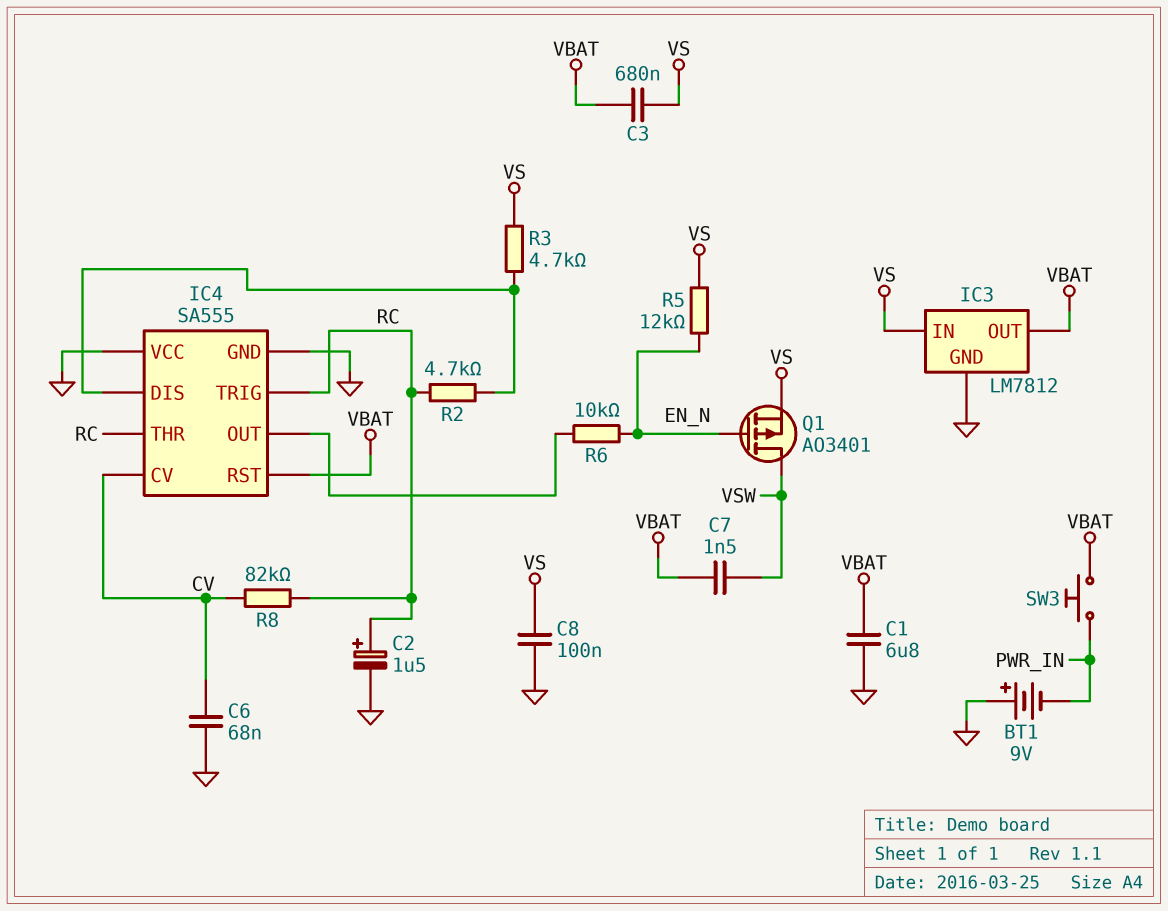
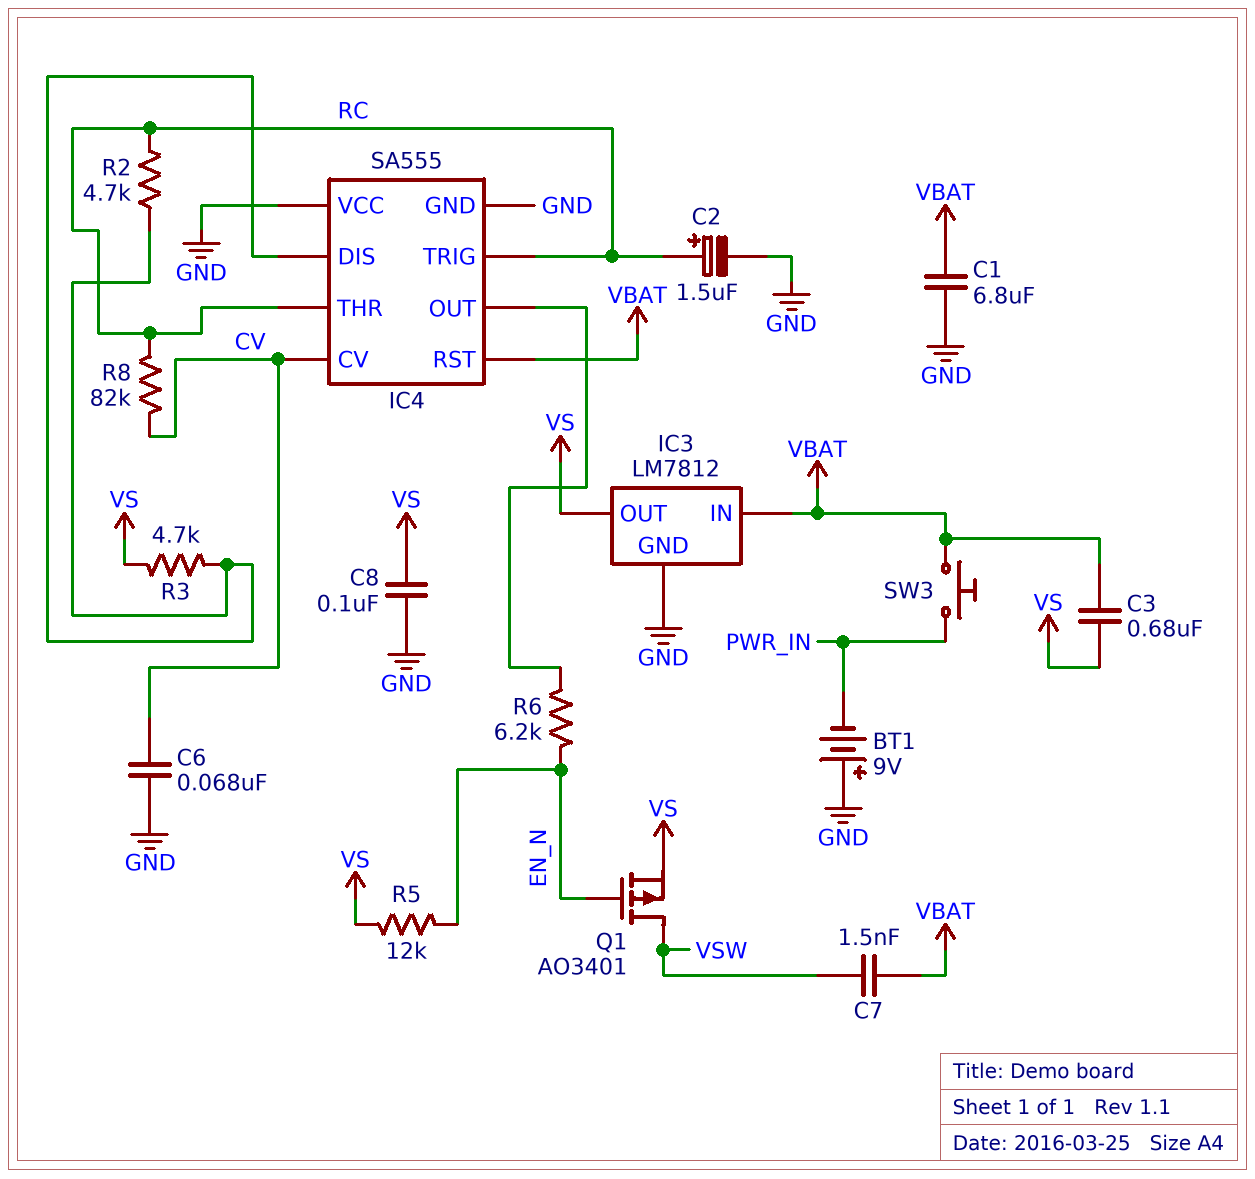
IC3 pin IN: VS -> VBAT
IC3 pin OUT: VBAT -> VS
R6: 10k (EN_N, IC4/OUT) -> 6.2k (EN_N, IC4/OUT)

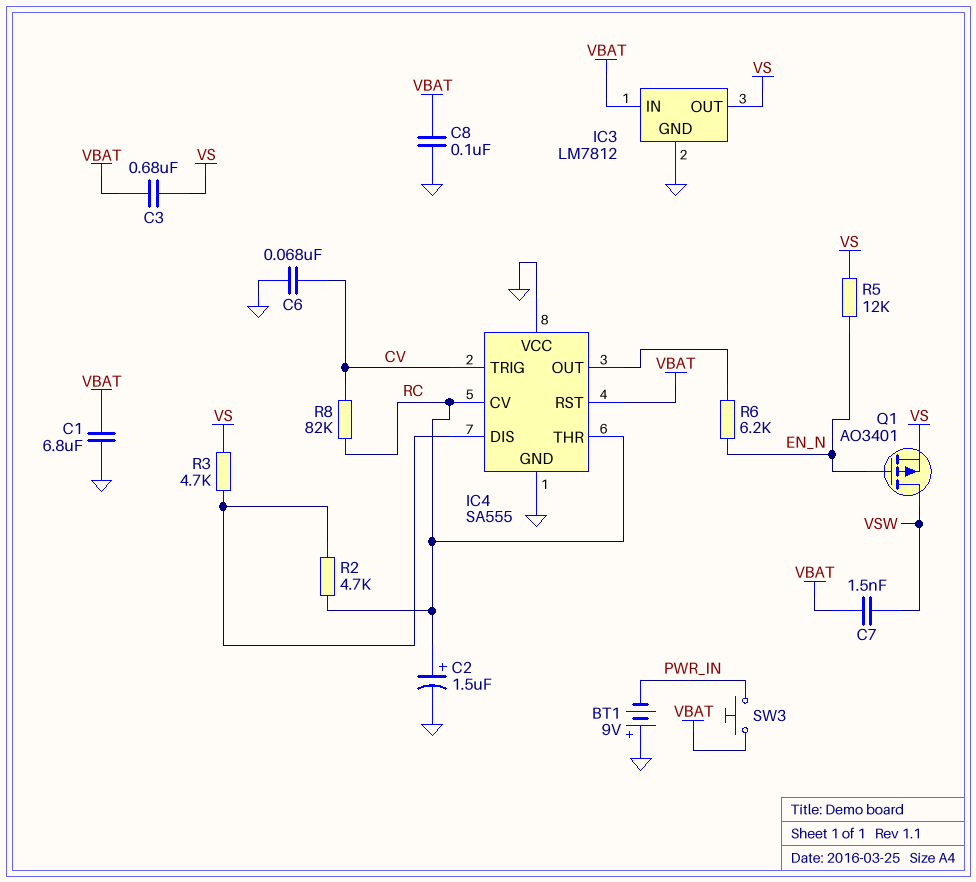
C8: 100nF (GND, VS) -> 100nF (GND, VBAT)
IC4 pin CV: CV -> RC
IC4 pin TRIG: RC -> CV

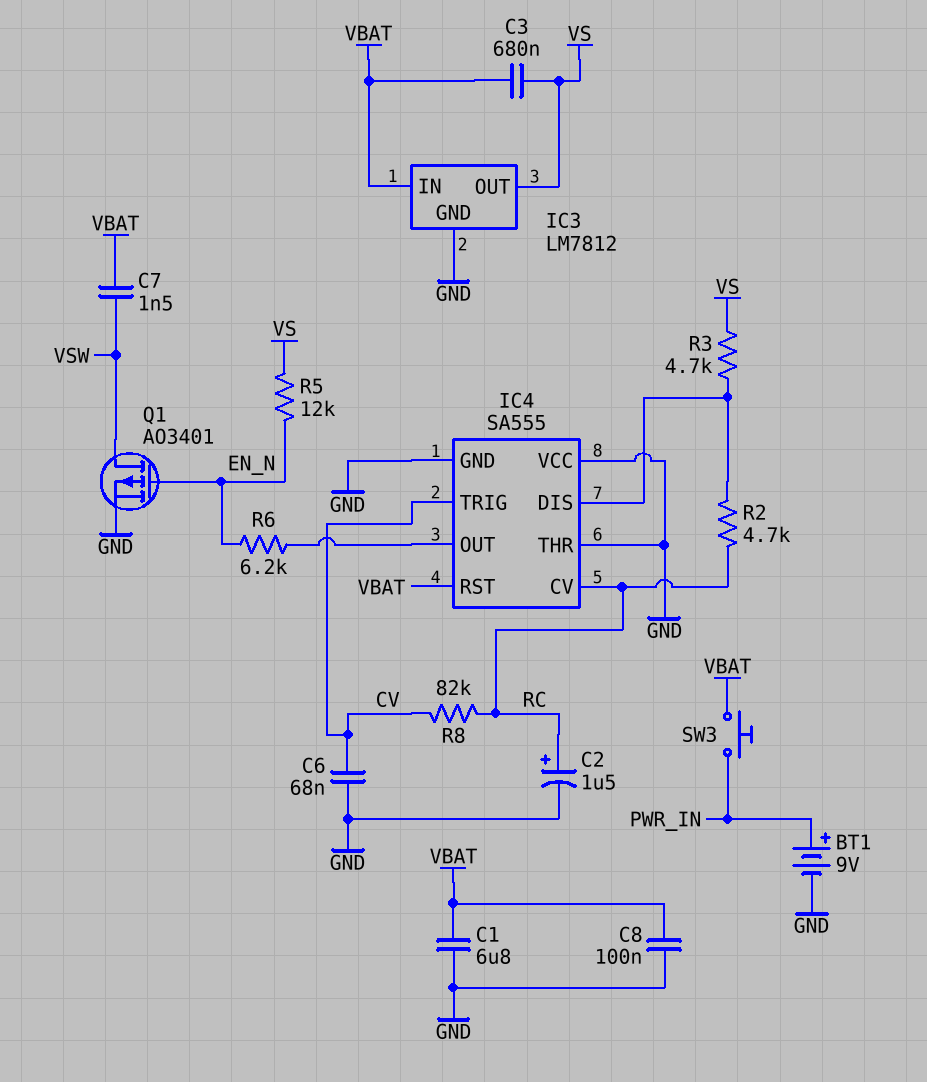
BT1: 9V (plus GND, minus PWR_IN) -> 9V (plus PWR_IN, minus GND)
IC4 pin THR: RC -> GND
Q1: PMOS AO3401 (G EN_N, D VSW, S VS) -> PMOS AO3401 (G EN_N, D VSW, S GND)

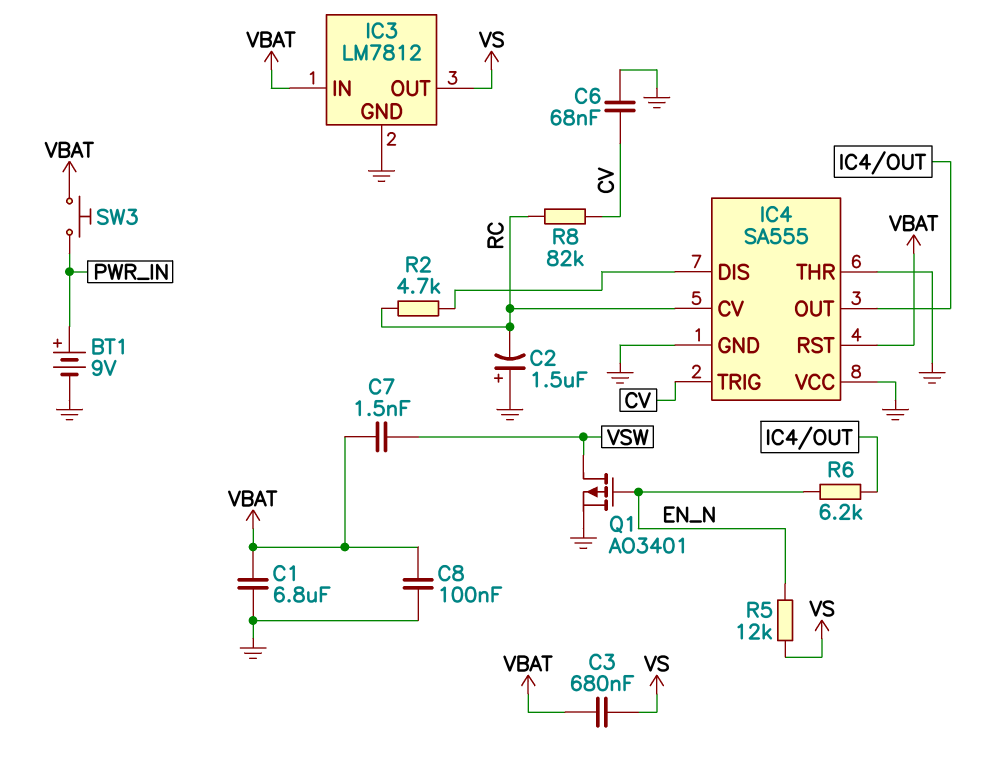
C2: 1.5uF (plus RC, minus GND) -> 1.5uF (plus GND, minus RC)
R3: 4.7k (IC4/DIS, VS) -> none

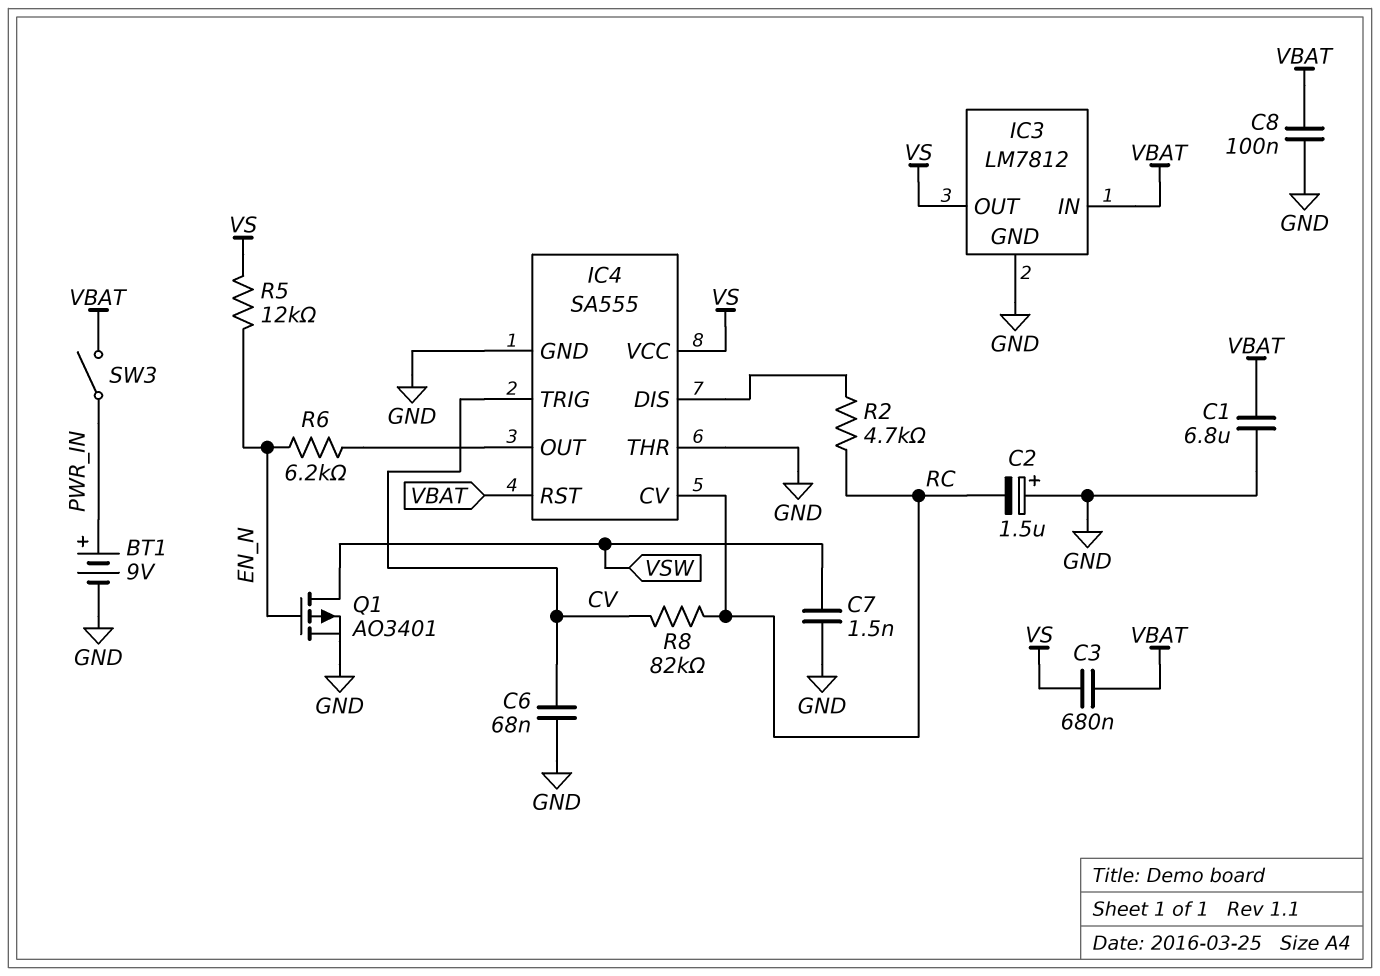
C7: 1.5nF (VBAT, VSW) -> 1.5nF (GND, VSW)
IC4 pin VCC: GND -> VS
SW3: button (PWR_IN, VBAT) -> switch (PWR_IN, VBAT)

